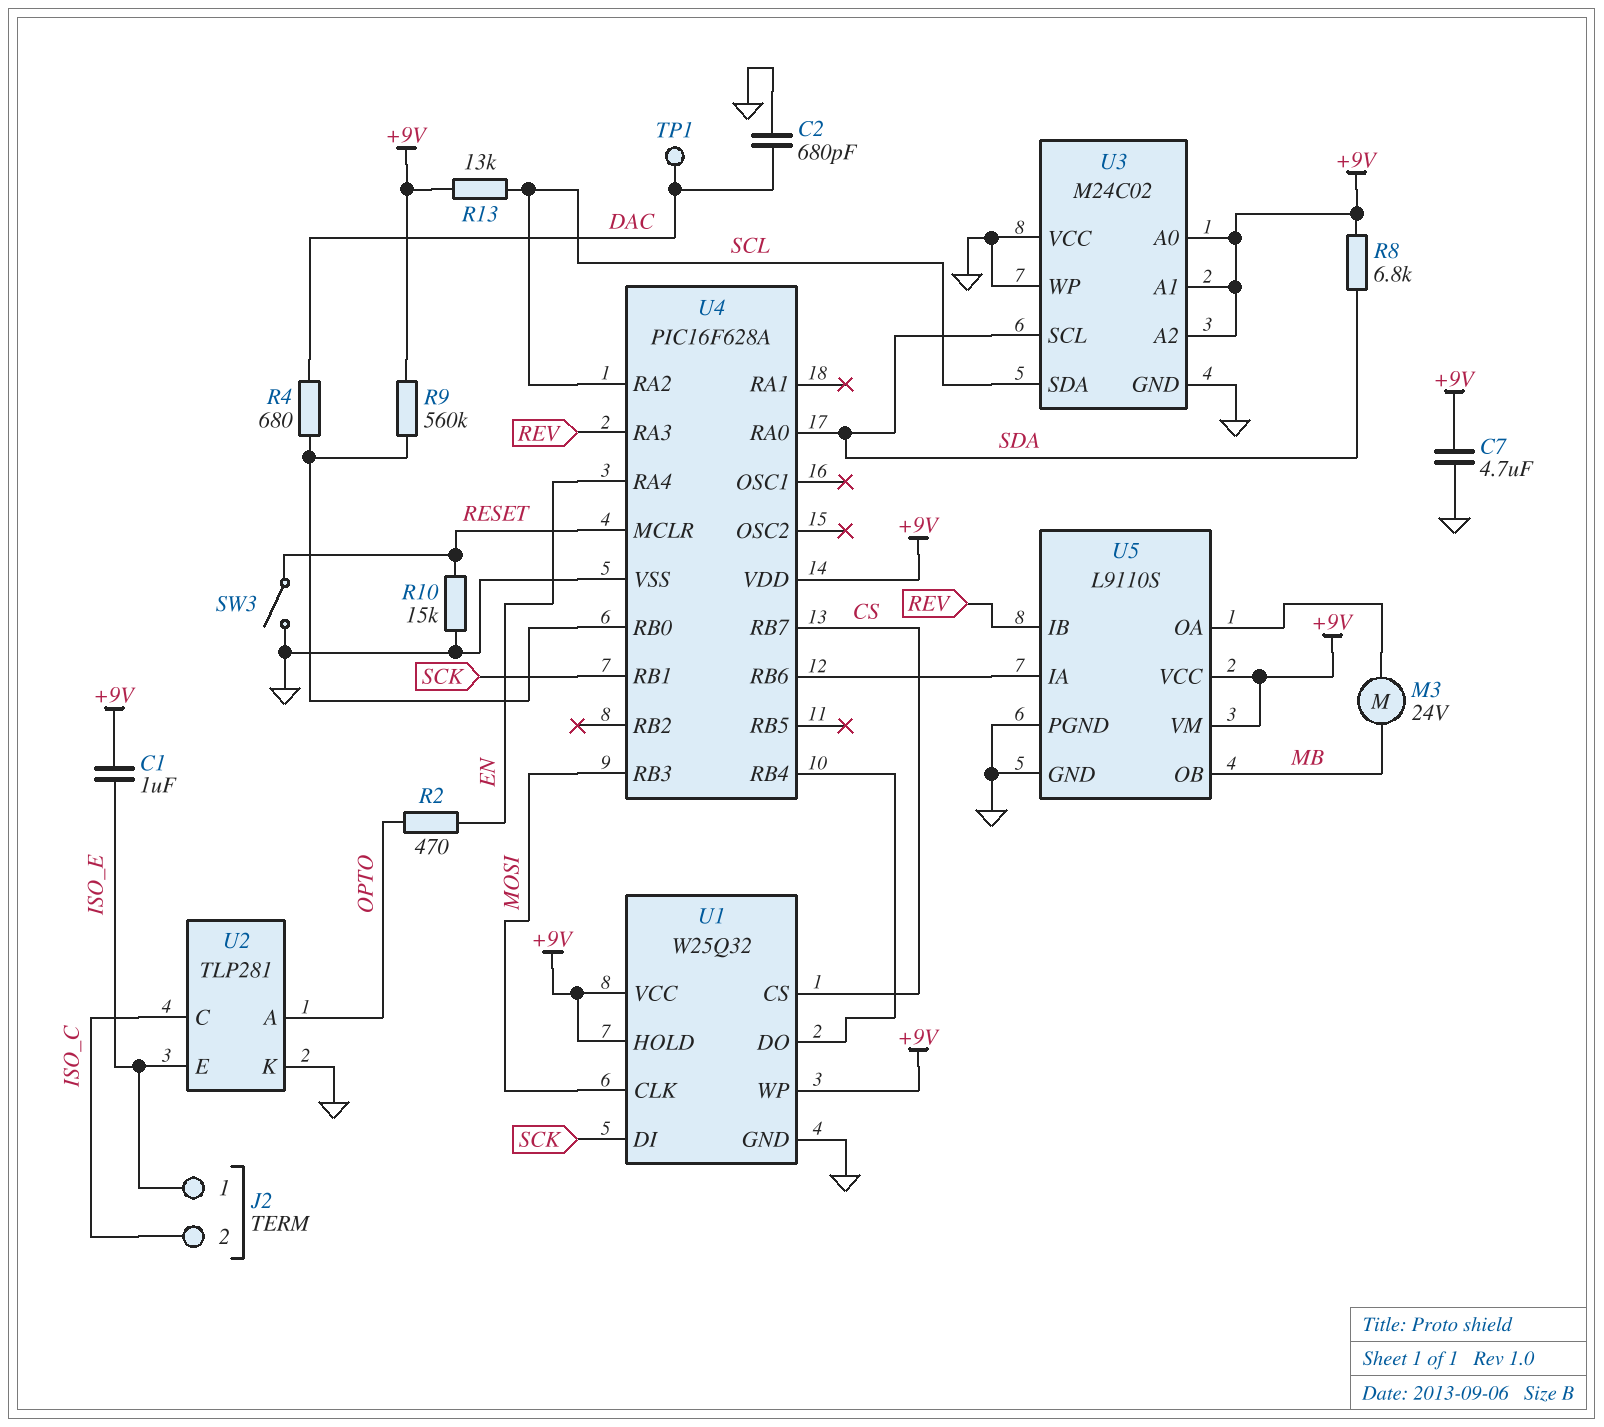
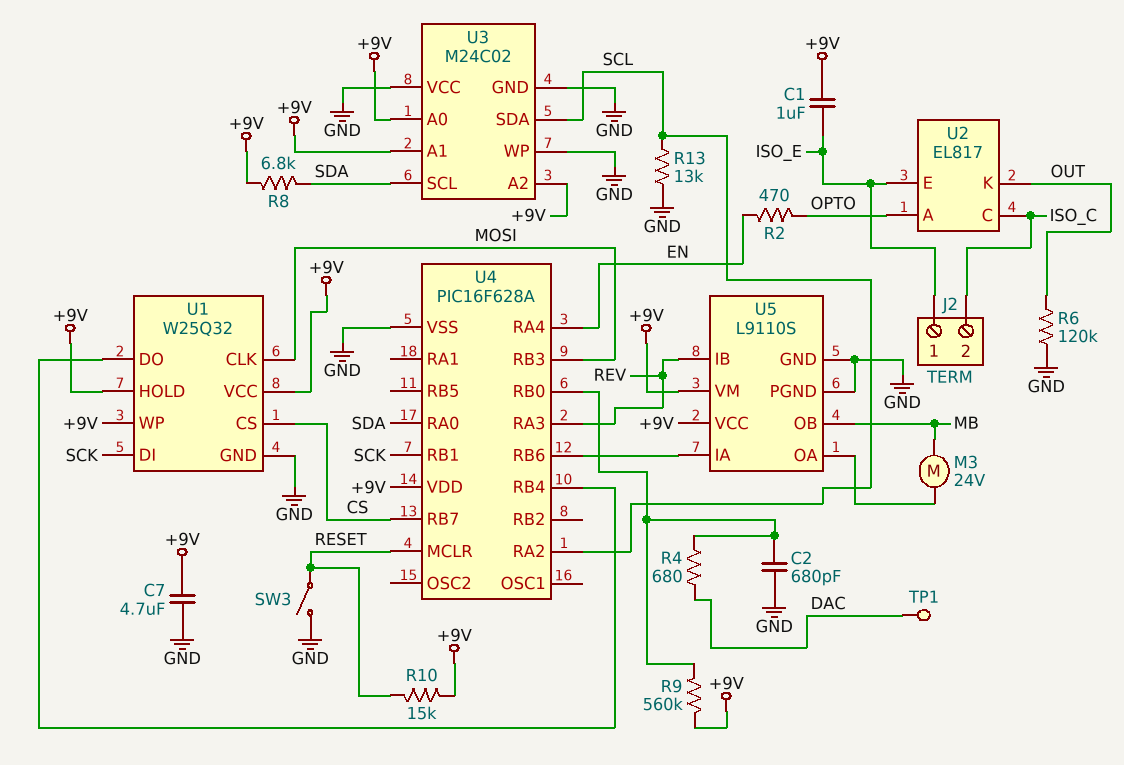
C2: 680pF (DAC, GND) -> 680pF (GND, U4/RB0)
R6: none -> 120k (GND, OUT)
R10: 15k (GND, RESET) -> 15k (+9V, RESET)
R13: 13k (+9V, SCL) -> 13k (GND, SCL)
U2: TLP281 -> EL817
U2 pin K: GND -> OUT

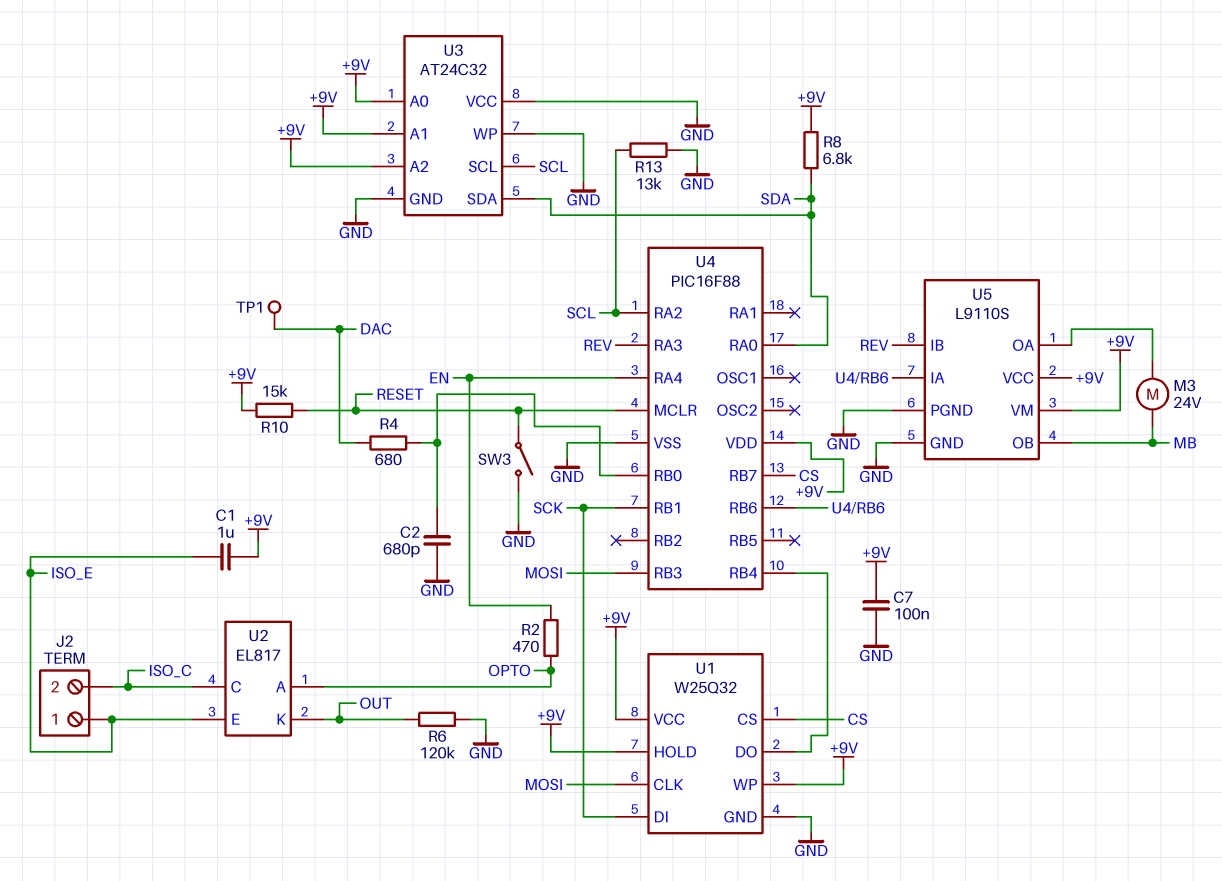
C7: 4.7uF (+9V, GND) -> 100nF (+9V, GND)
R9: 560k (+9V, U4/RB0) -> none
U3: M24C02 -> AT24C32
U3 pin SCL: SDA -> SCL
U3 pin SDA: SCL -> SDA
U4: PIC16F628A -> PIC16F88

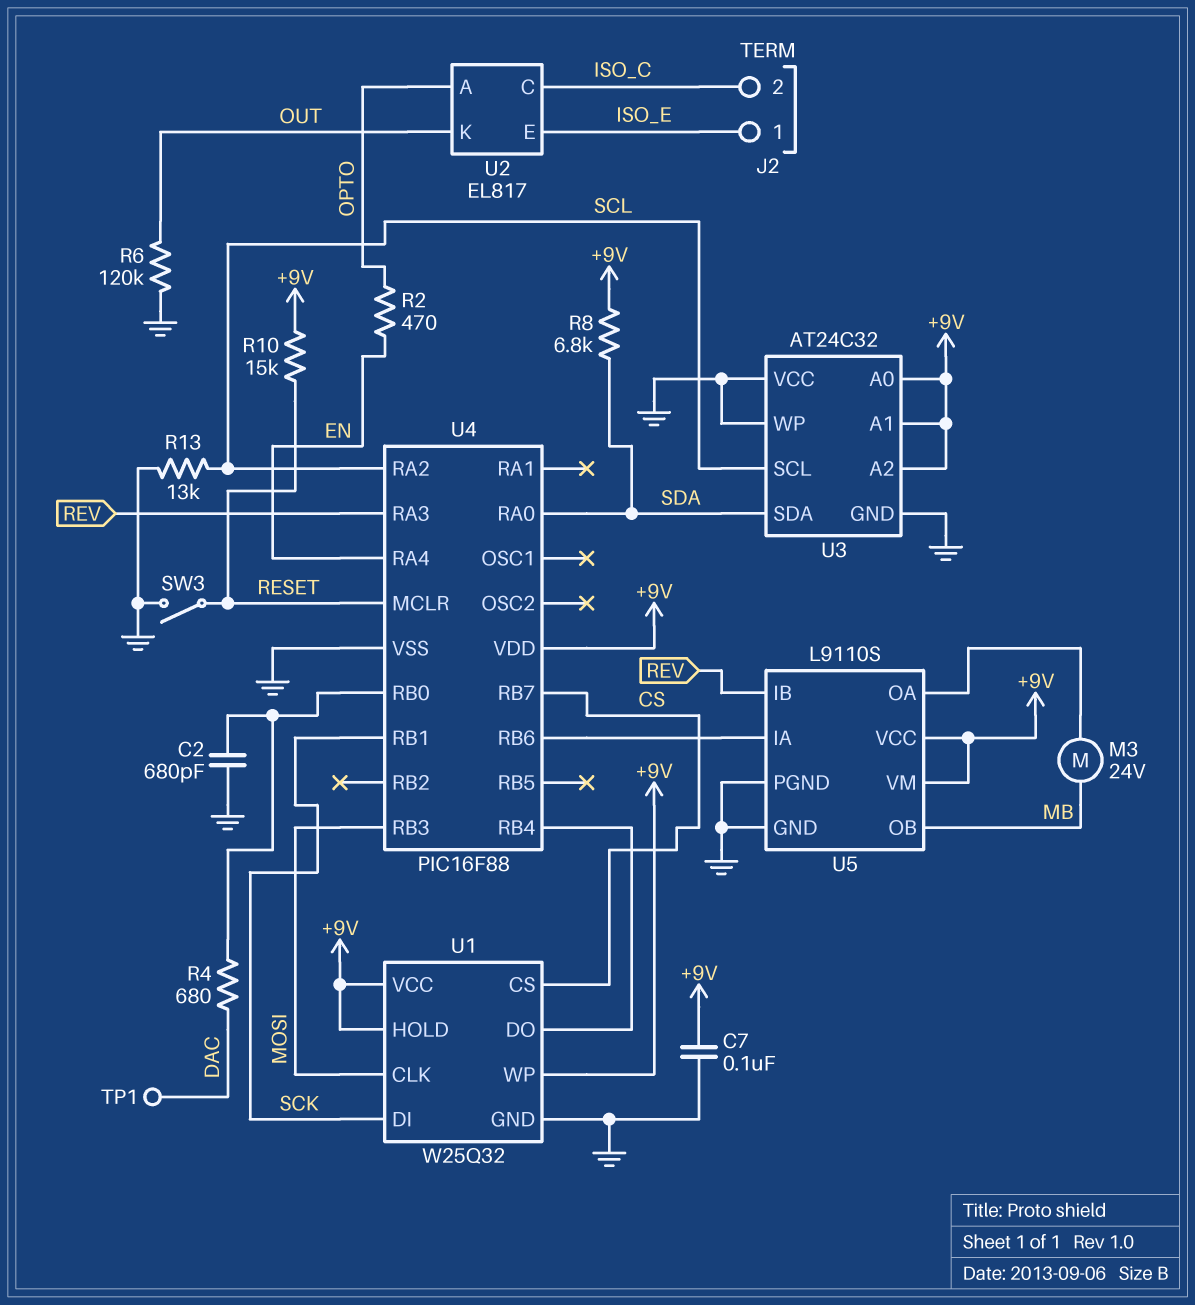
C1: 1uF (+9V, ISO_E) -> none

